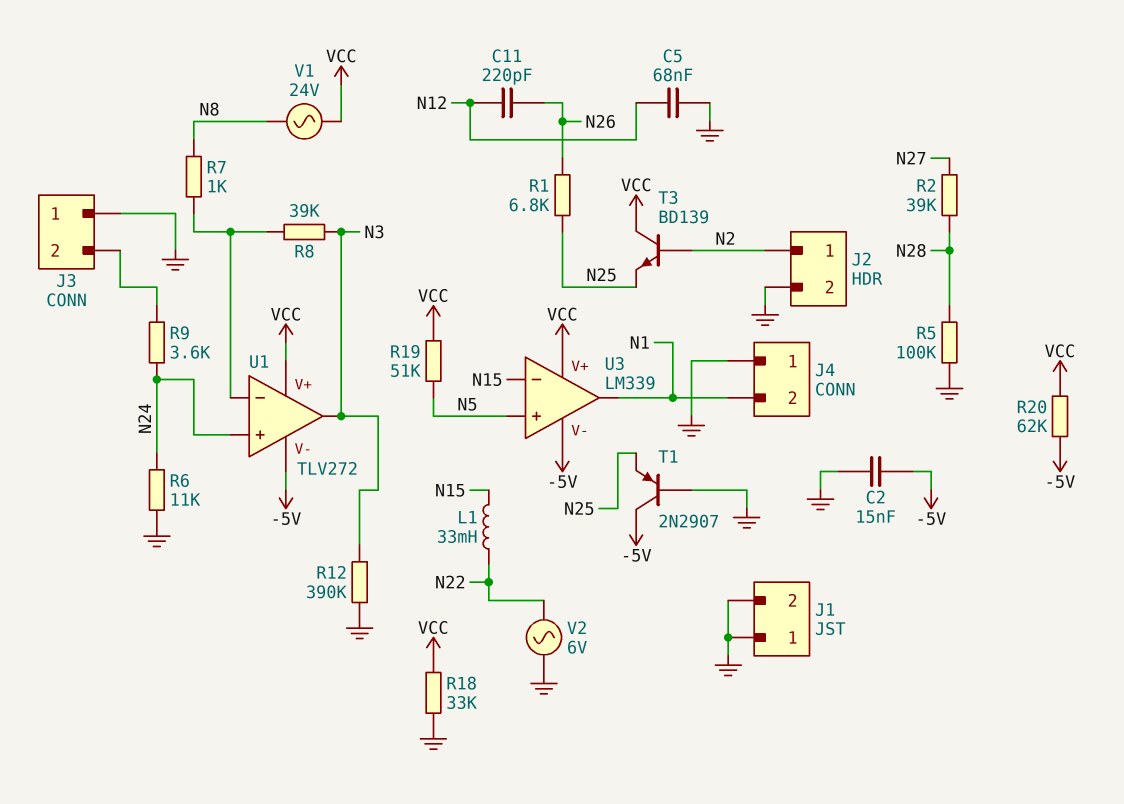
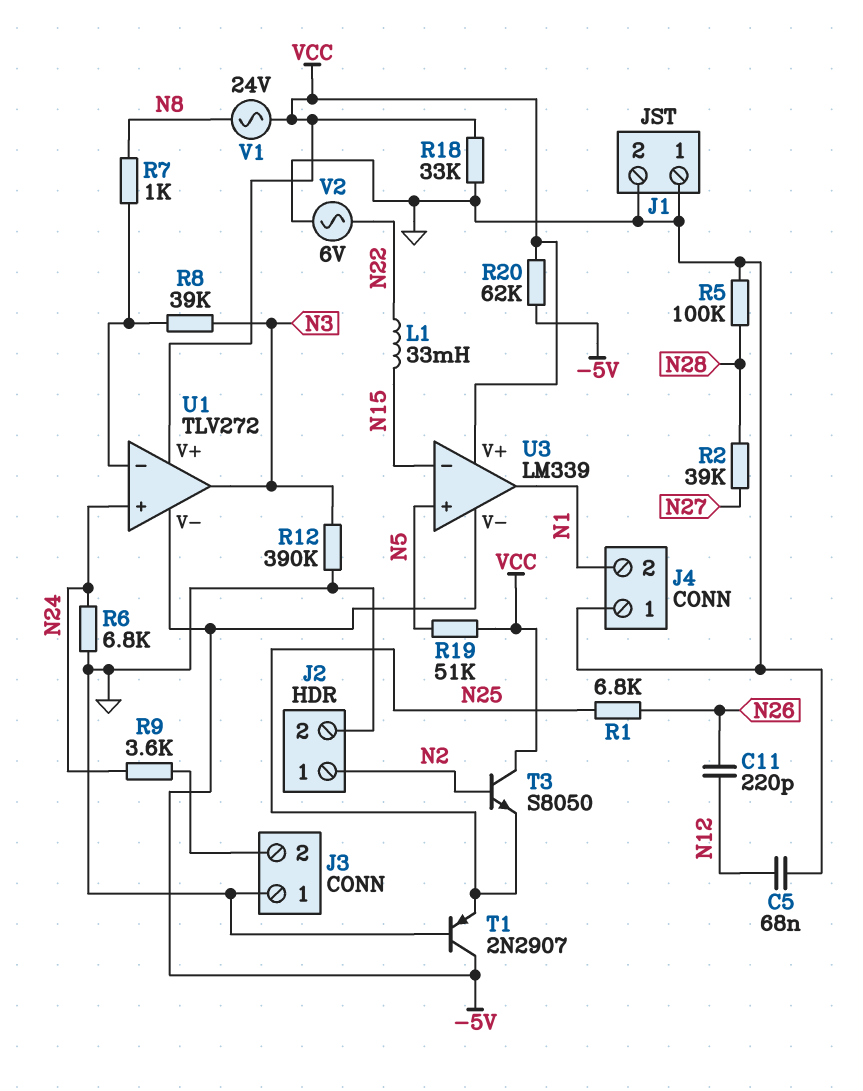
C2: 15nF (-5V, GND) -> none
R6: 11k (GND, N24) -> 6.8k (GND, N24)
T3: NPN BD139 (B N2, C VCC, E N25) -> NPN S8050 (B N2, C VCC, E N25)

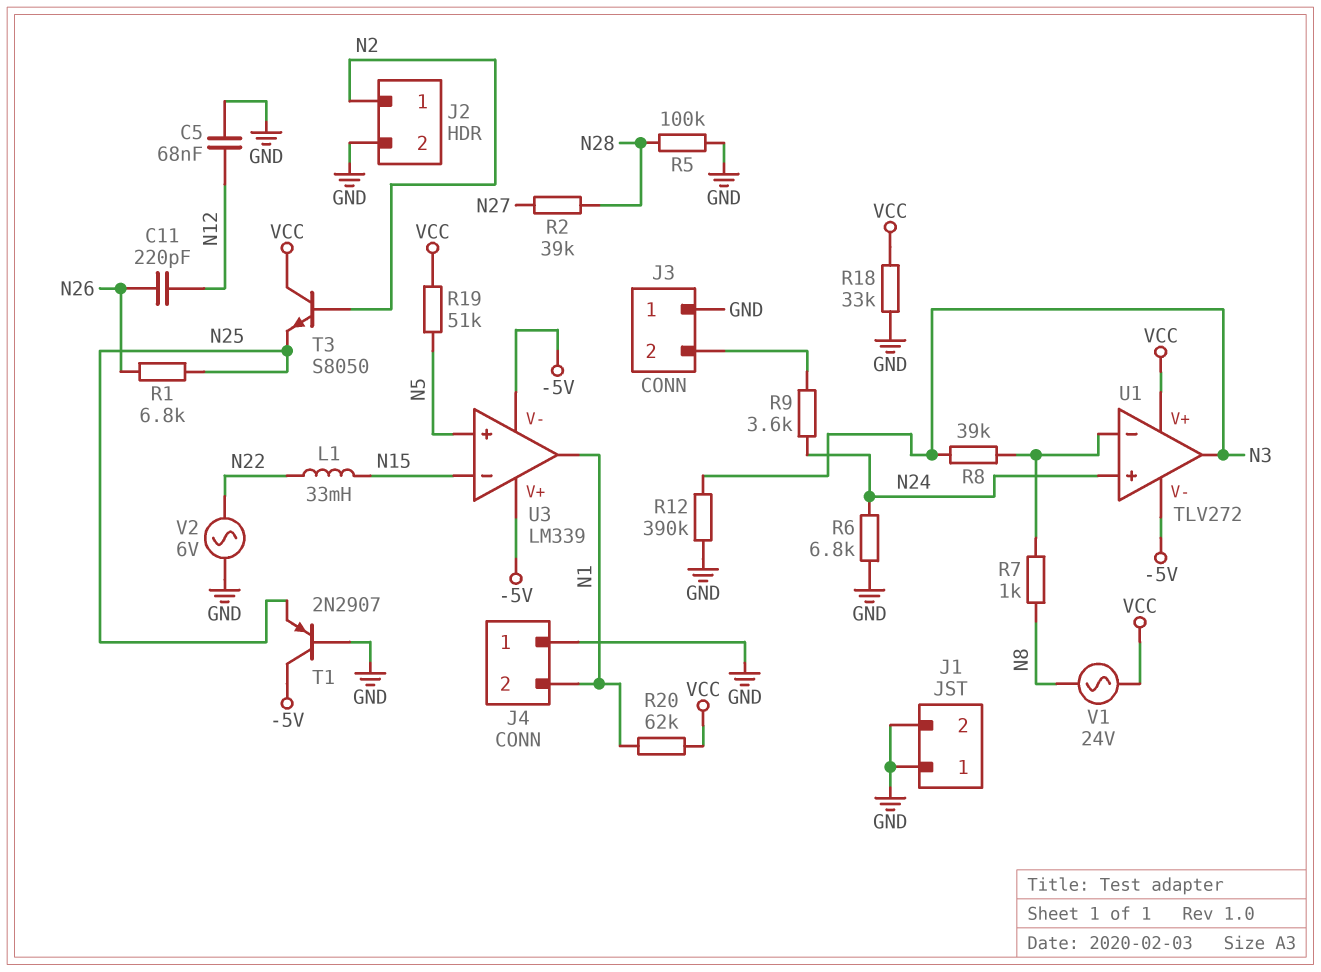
R20: 62k (-5V, VCC) -> 62k (N1, VCC)
U3 pin V+: VCC -> -5V

